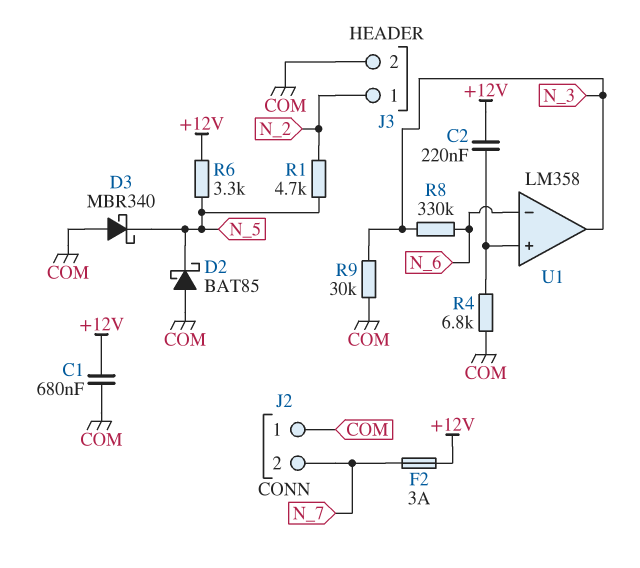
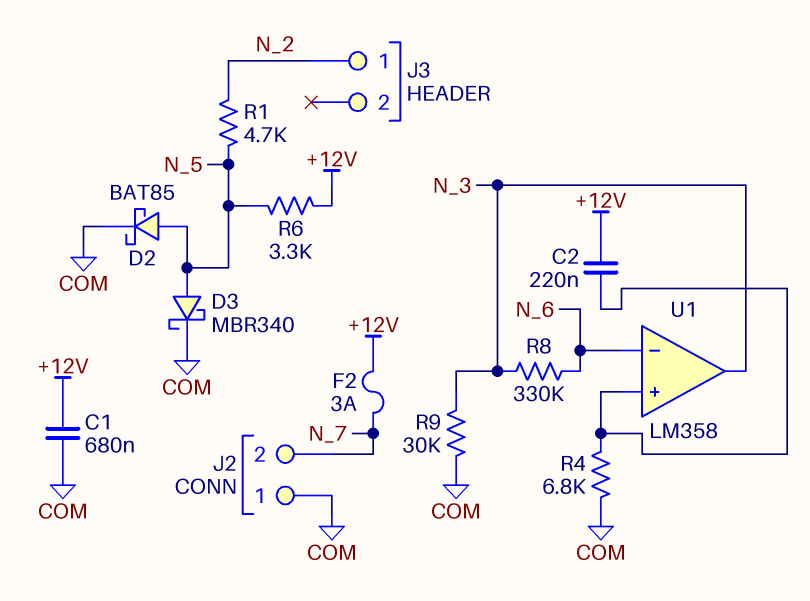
D2: schottky BAT85 (A COM, K N_5) -> schottky BAT85 (A N_5, K COM)
D3: schottky MBR340 (A COM, K N_5) -> schottky MBR340 (A N_5, K COM)
J3 pin 2: COM -> none

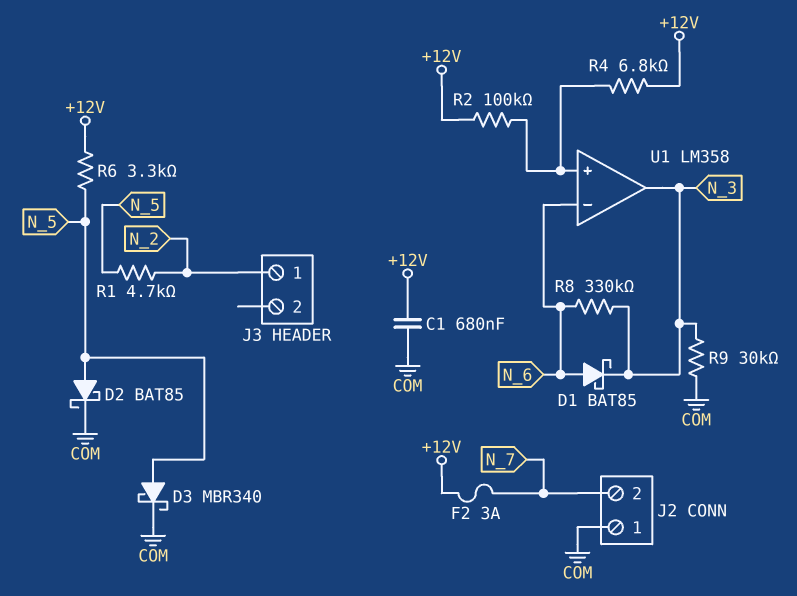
C2: 220nF (+12V, U1/in+) -> none
D1: none -> schottky BAT85 (A N_6, K N_3)
R2: none -> 100k (+12V, U1/in+)
R4: 6.8k (COM, U1/in+) -> 6.8k (+12V, U1/in+)

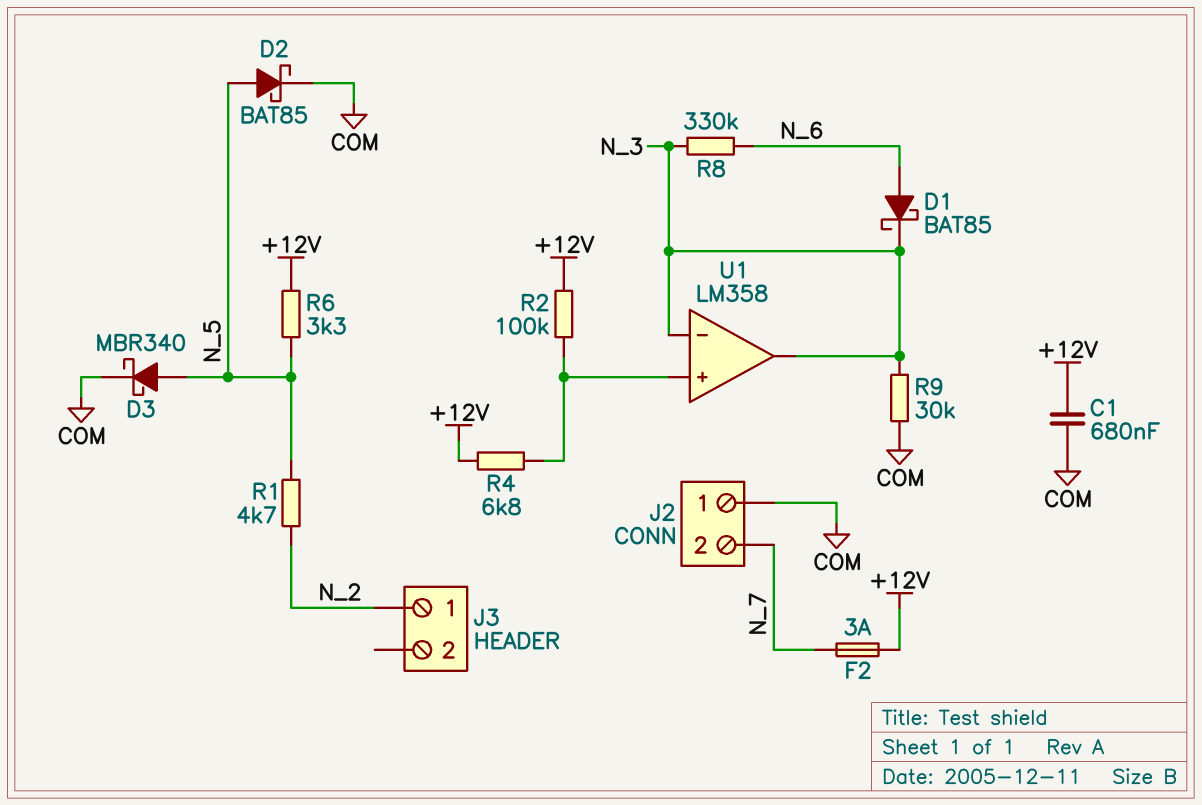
U1 pin in-: N_6 -> N_3

